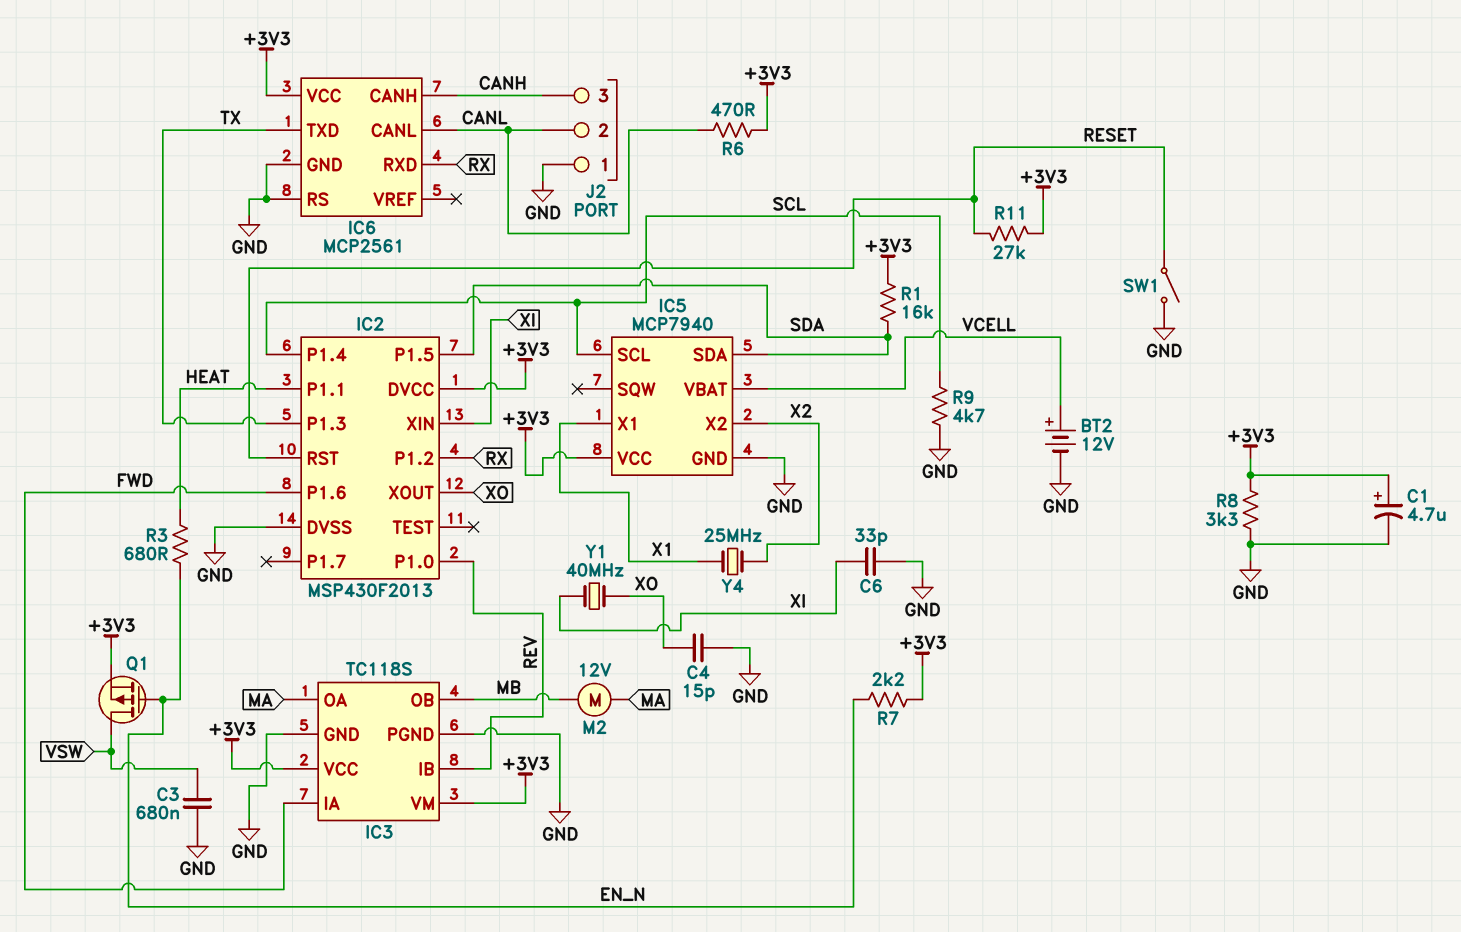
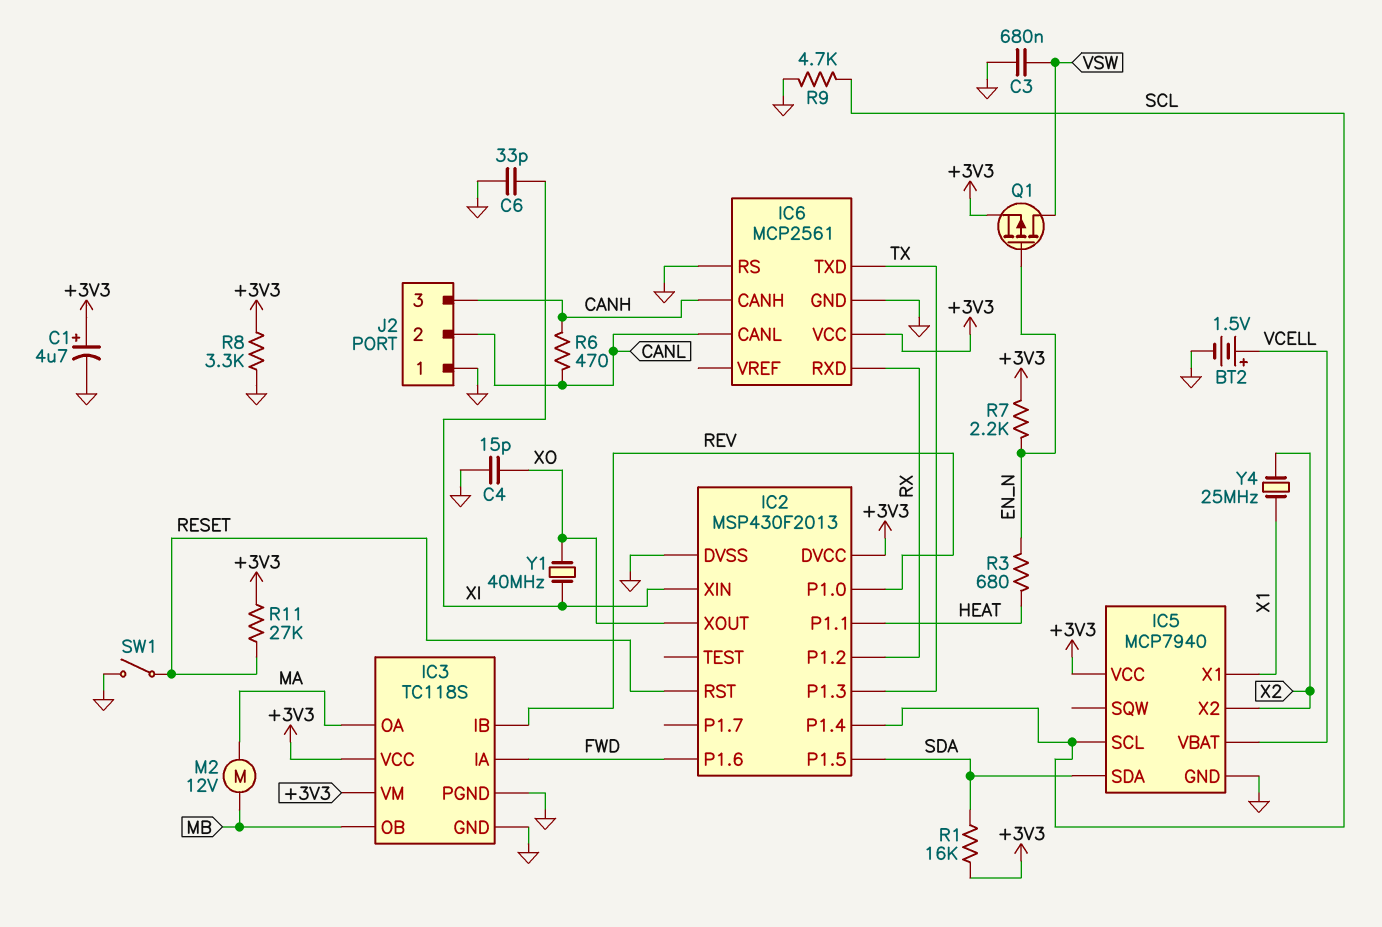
BT2: 12V (plus VCELL, minus GND) -> 1.5V (plus VCELL, minus GND)
R6: 470 (+3V3, CANL) -> 470 (CANH, CANL)

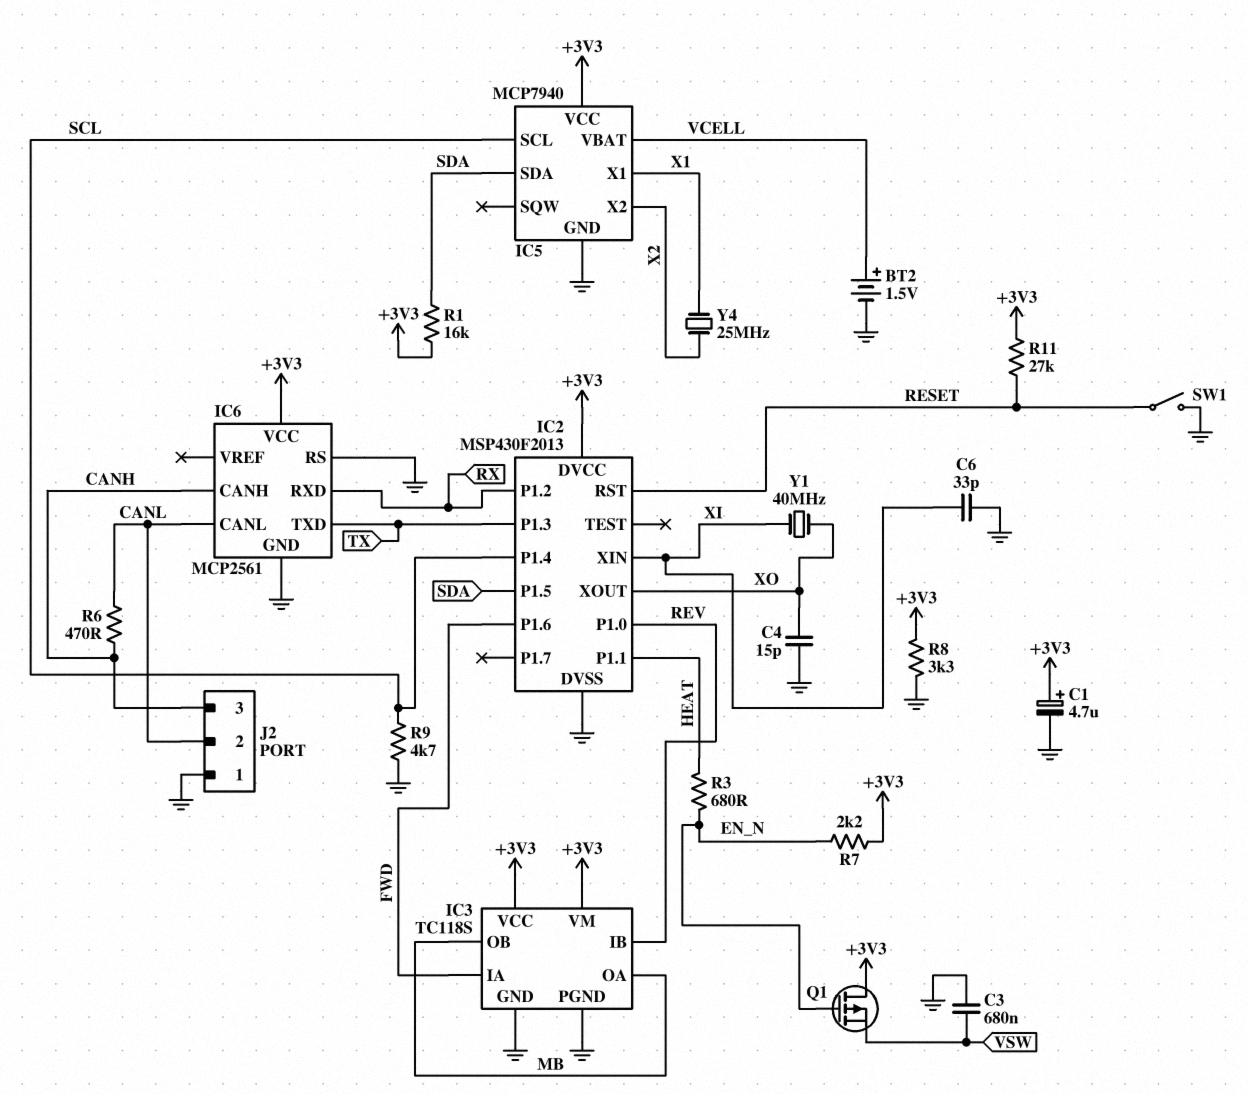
IC3 pin OA: MA -> MB
M2: motor 12V (MA, MB) -> none
Q1: PMOS (G EN_N, D VSW, S +3V3) -> PMOS (G EN_N, D +3V3, S VSW)

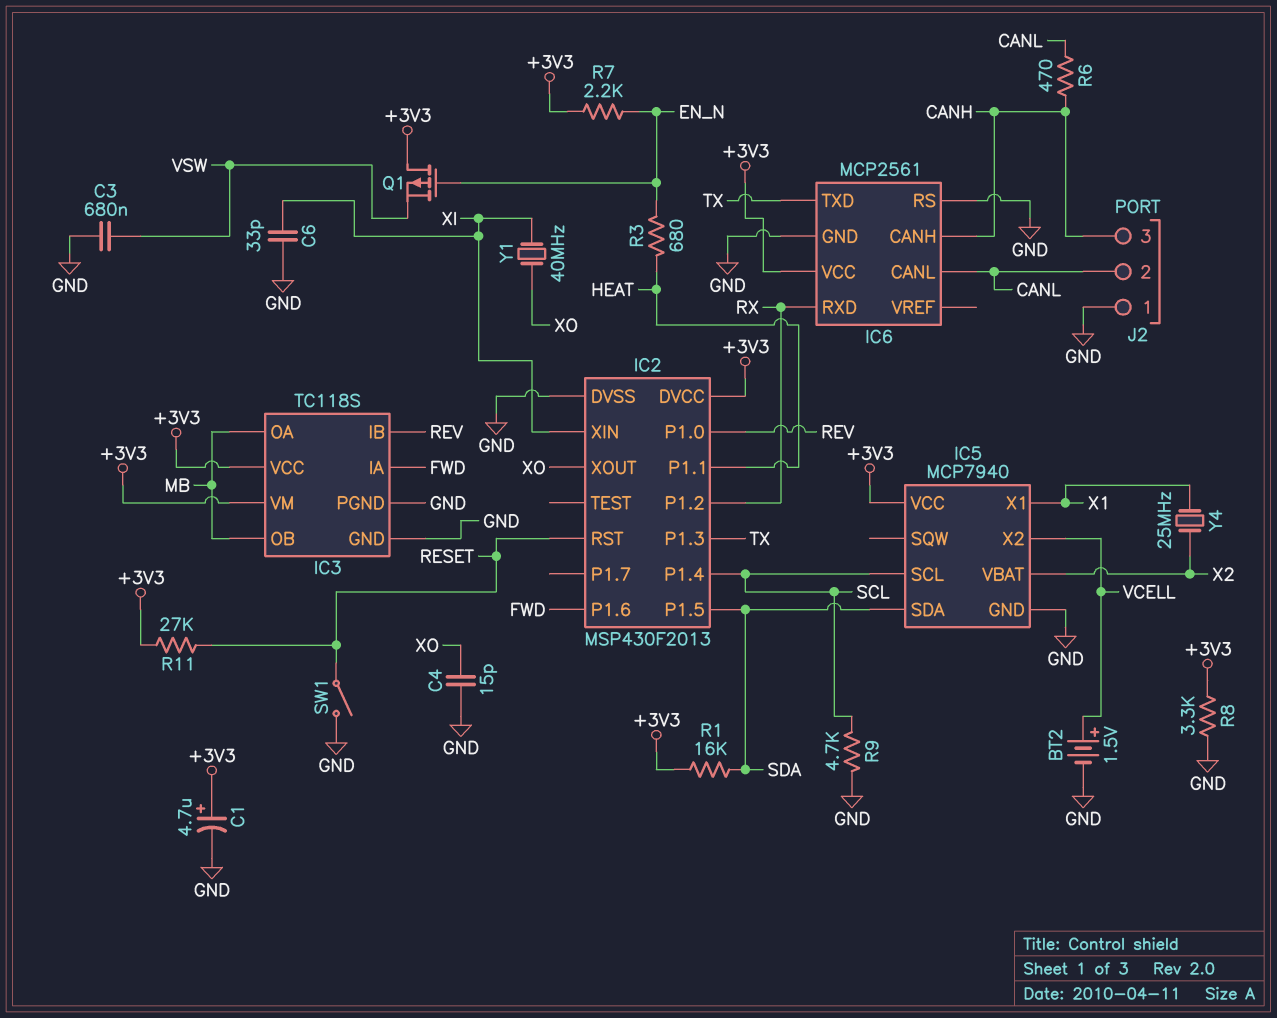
IC5 pin VBAT: VCELL -> X2
IC5 pin X2: X2 -> VCELL

